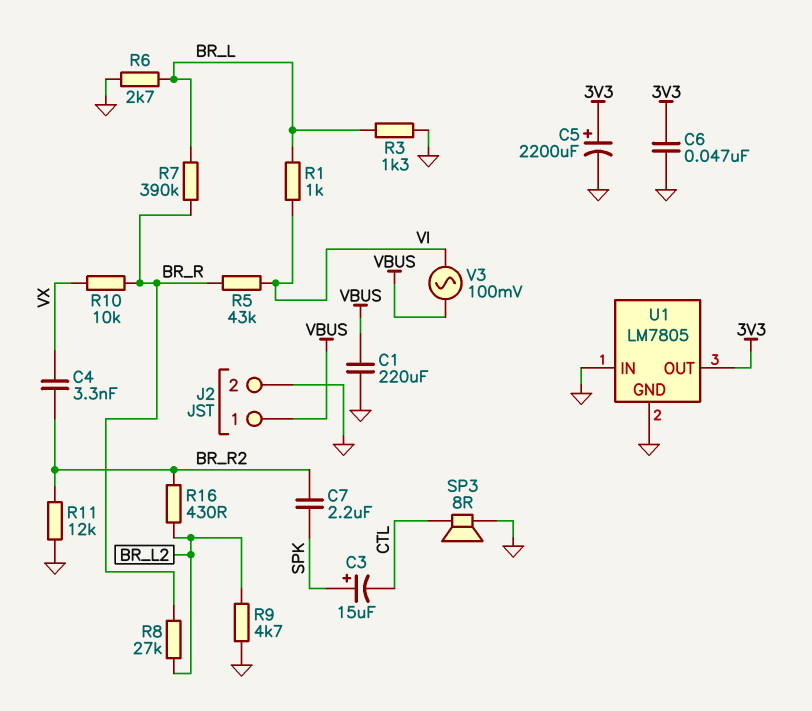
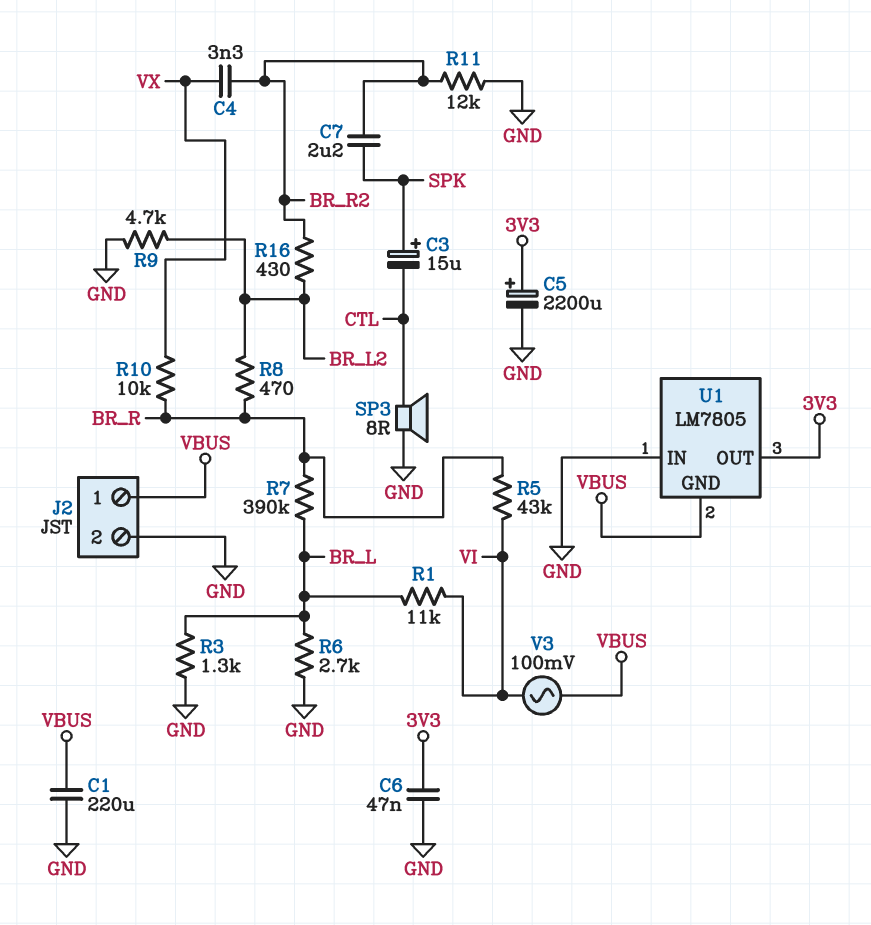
R1: 1k (BR_L, VI) -> 11k (BR_L, VI)
R8: 27k (BR_L2, BR_R) -> 470 (BR_L2, BR_R)
U1 pin GND: GND -> VBUS

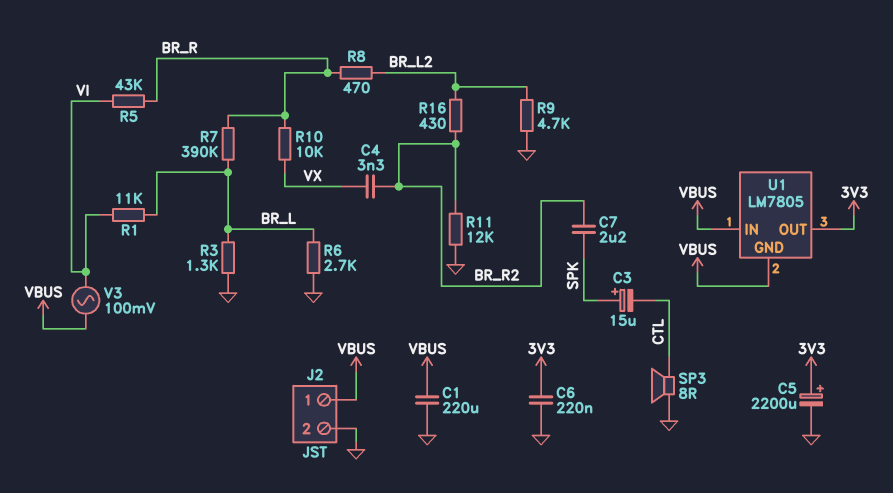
C6: 47nF (3V3, GND) -> 220nF (3V3, GND)
U1 pin IN: GND -> VBUS

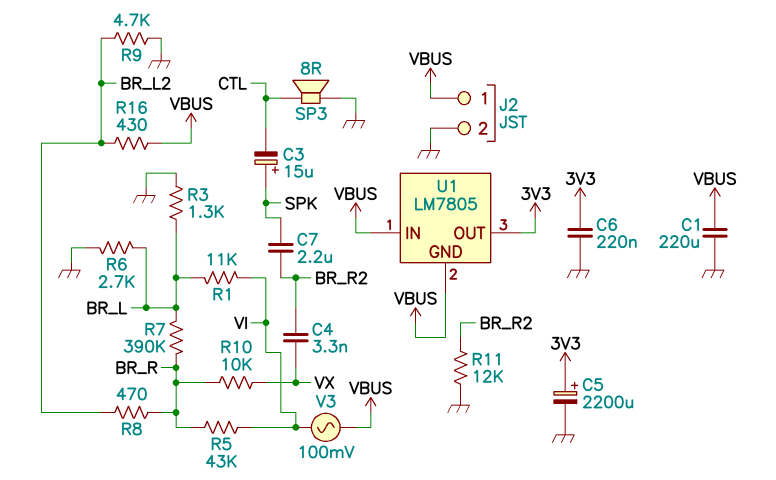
R16: 430 (BR_L2, BR_R2) -> 430 (BR_L2, VBUS)

